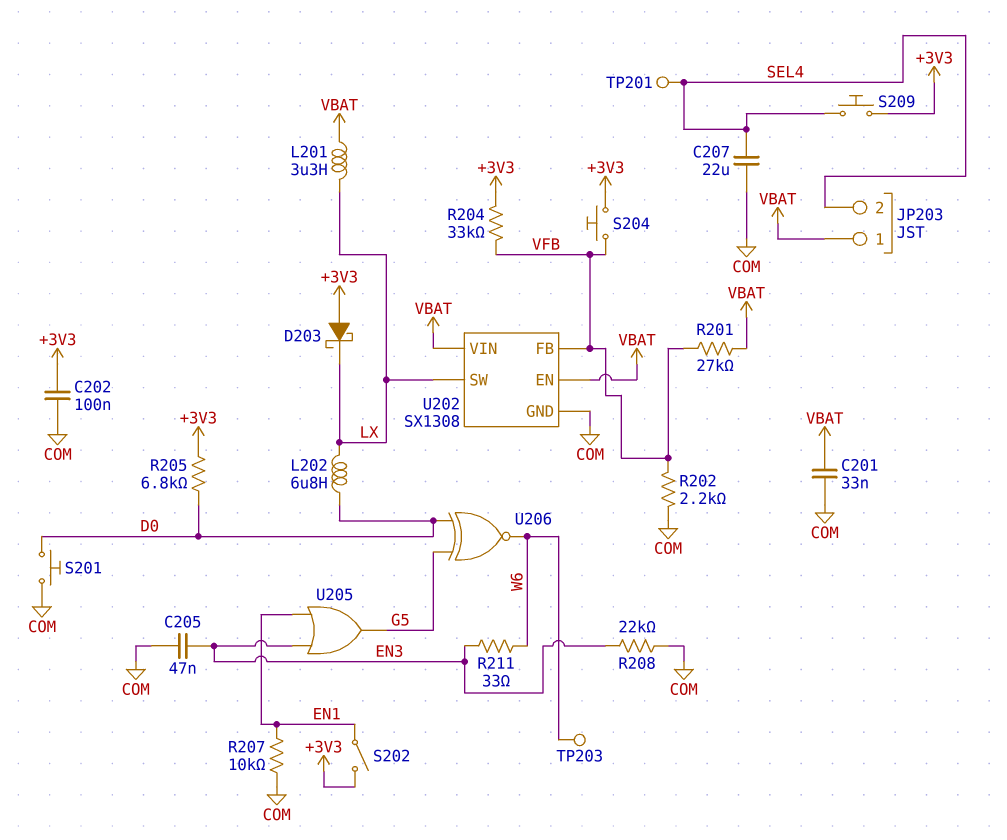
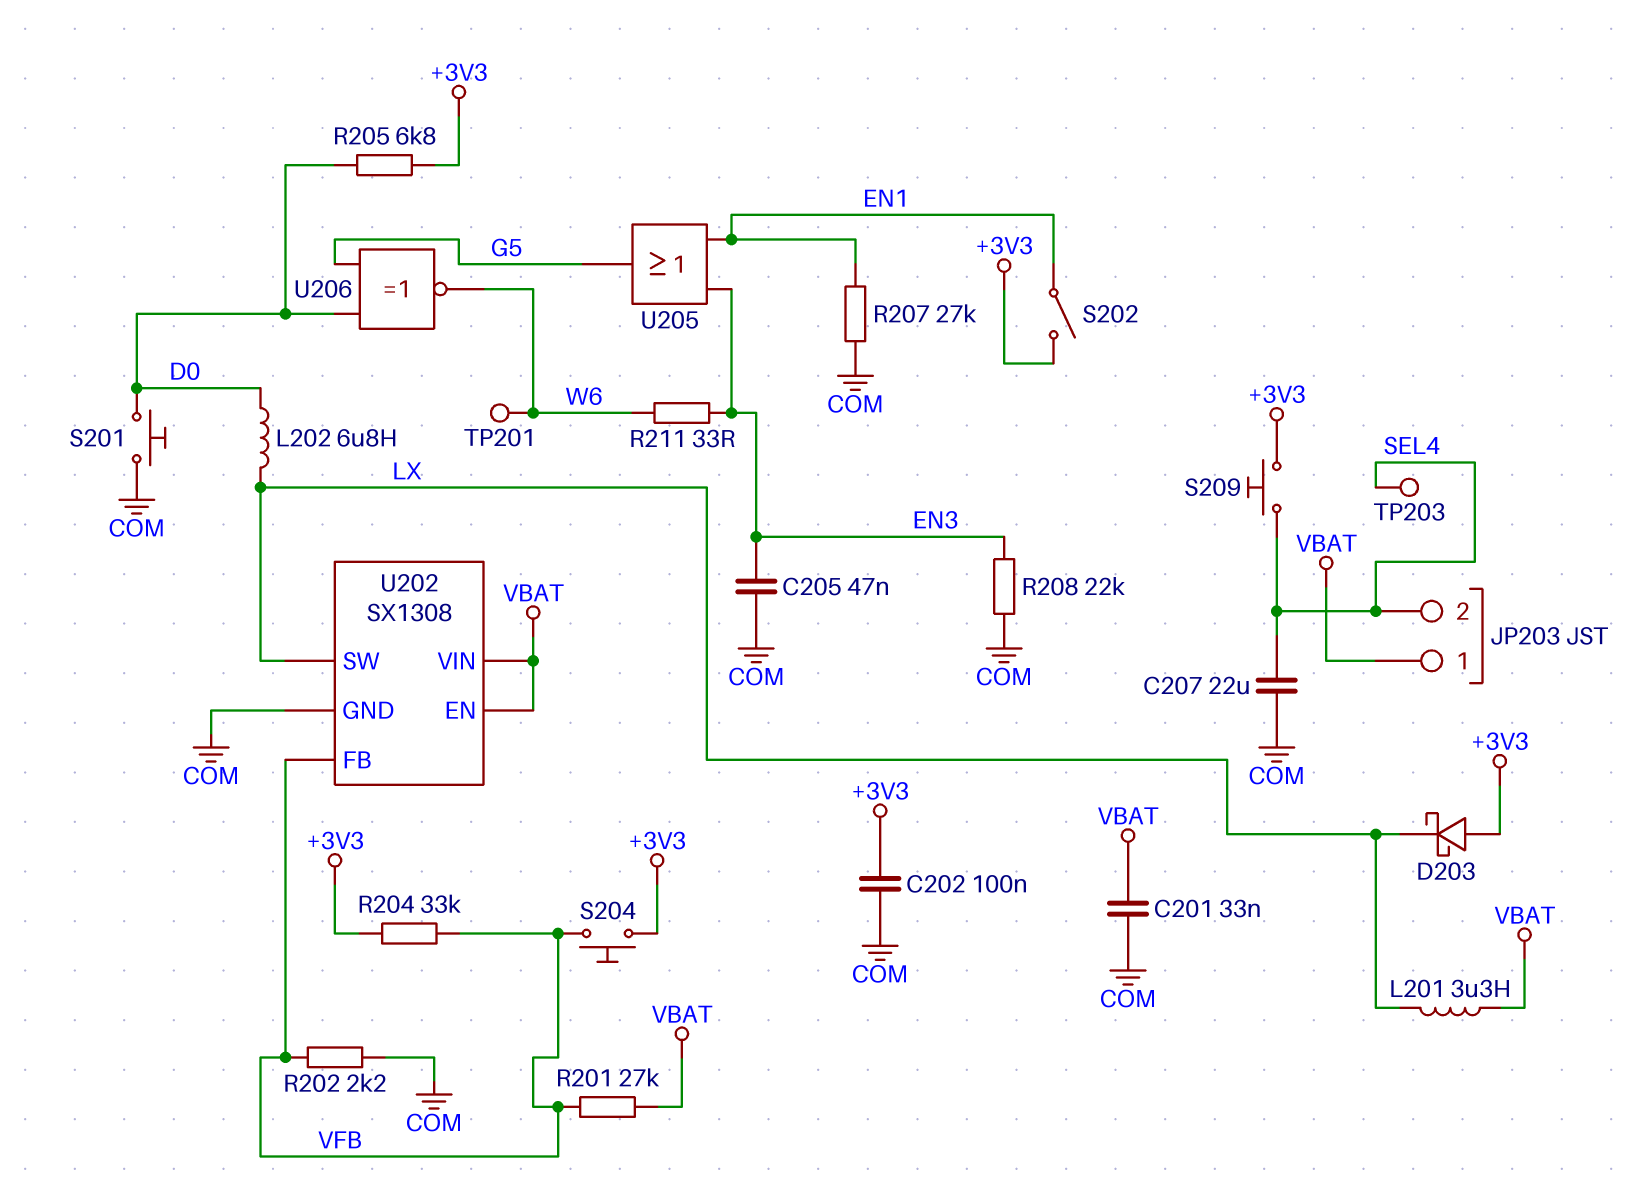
R207: 10k (COM, EN1) -> 27k (COM, EN1)
TP201: test point (SEL4) -> test point (W6)
TP203: test point (W6) -> test point (SEL4)

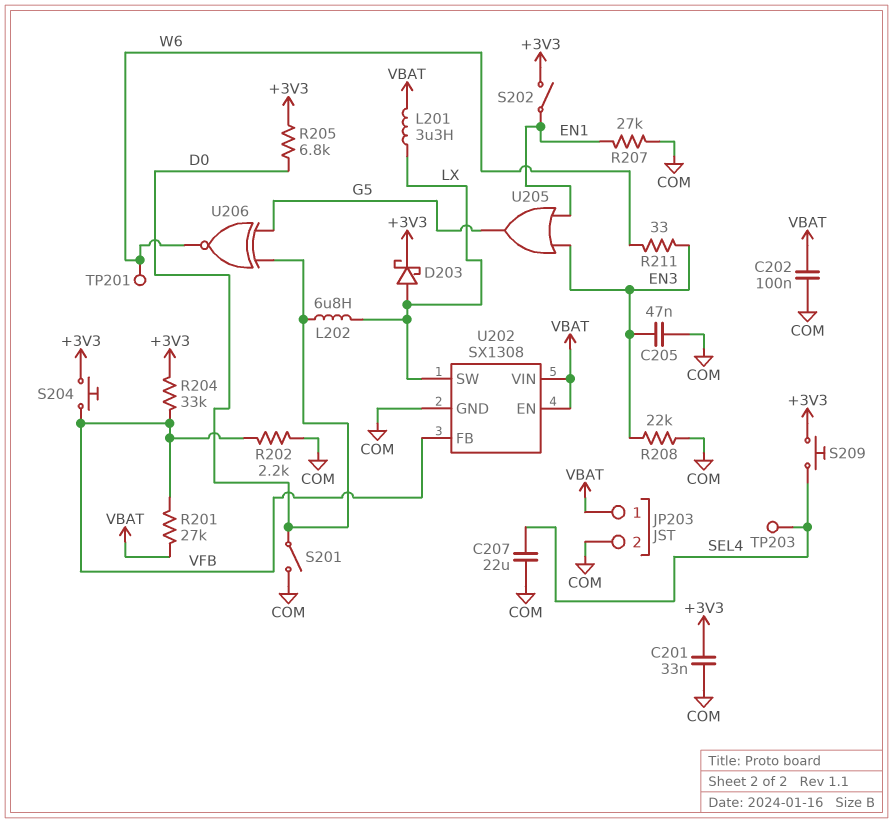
C201: 33nF (COM, VBAT) -> 33nF (+3V3, COM)
C202: 100nF (+3V3, COM) -> 100nF (COM, VBAT)
D203: schottky (A +3V3, K LX) -> schottky (A LX, K +3V3)
JP203 pin 2: SEL4 -> COM
S201: button (COM, D0) -> switch (COM, D0)

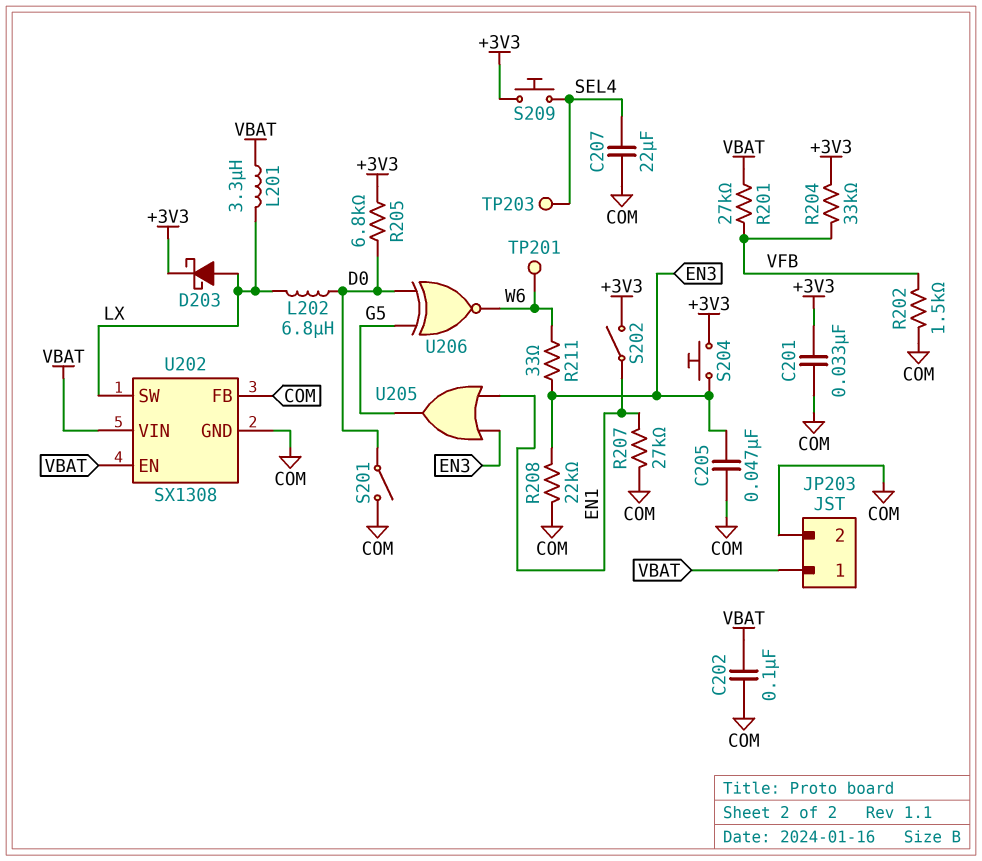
R202: 2.2k (COM, VFB) -> 1.5k (COM, VFB)
S204: button (+3V3, VFB) -> button (+3V3, EN3)
U202 pin FB: VFB -> COM

